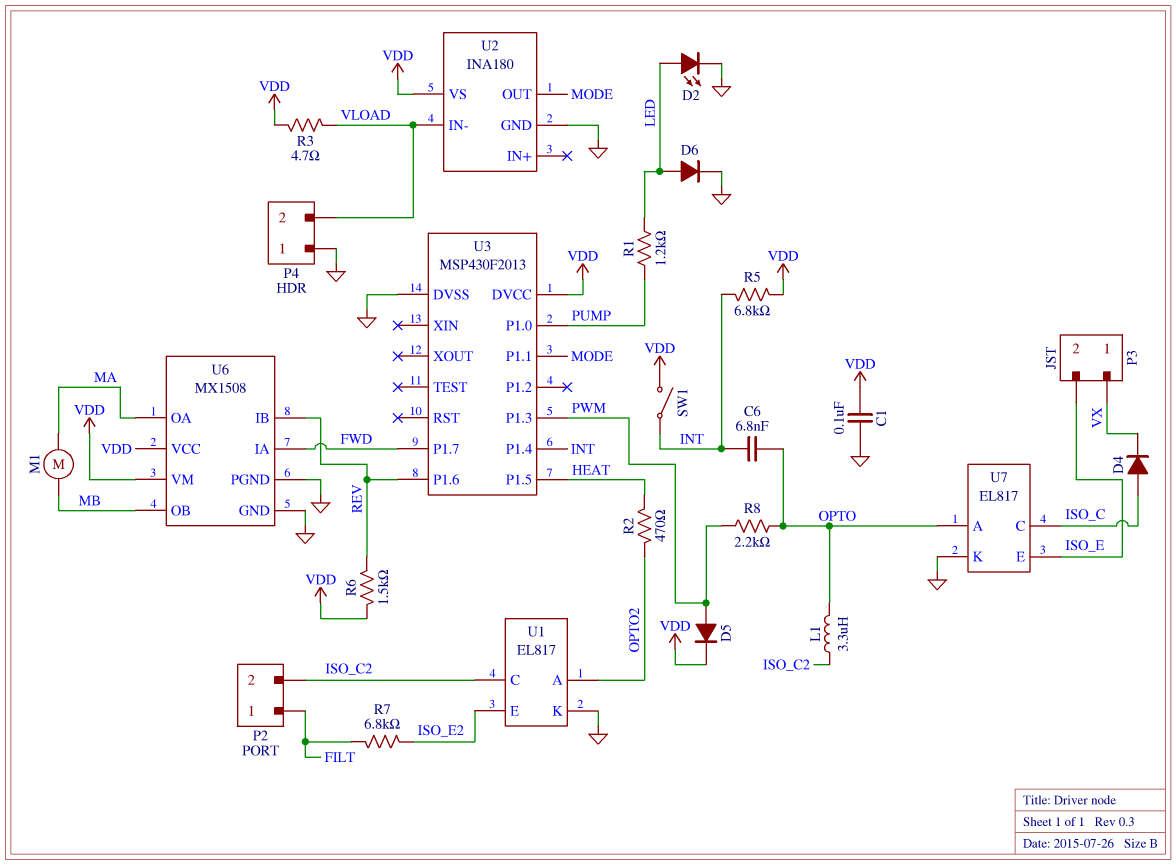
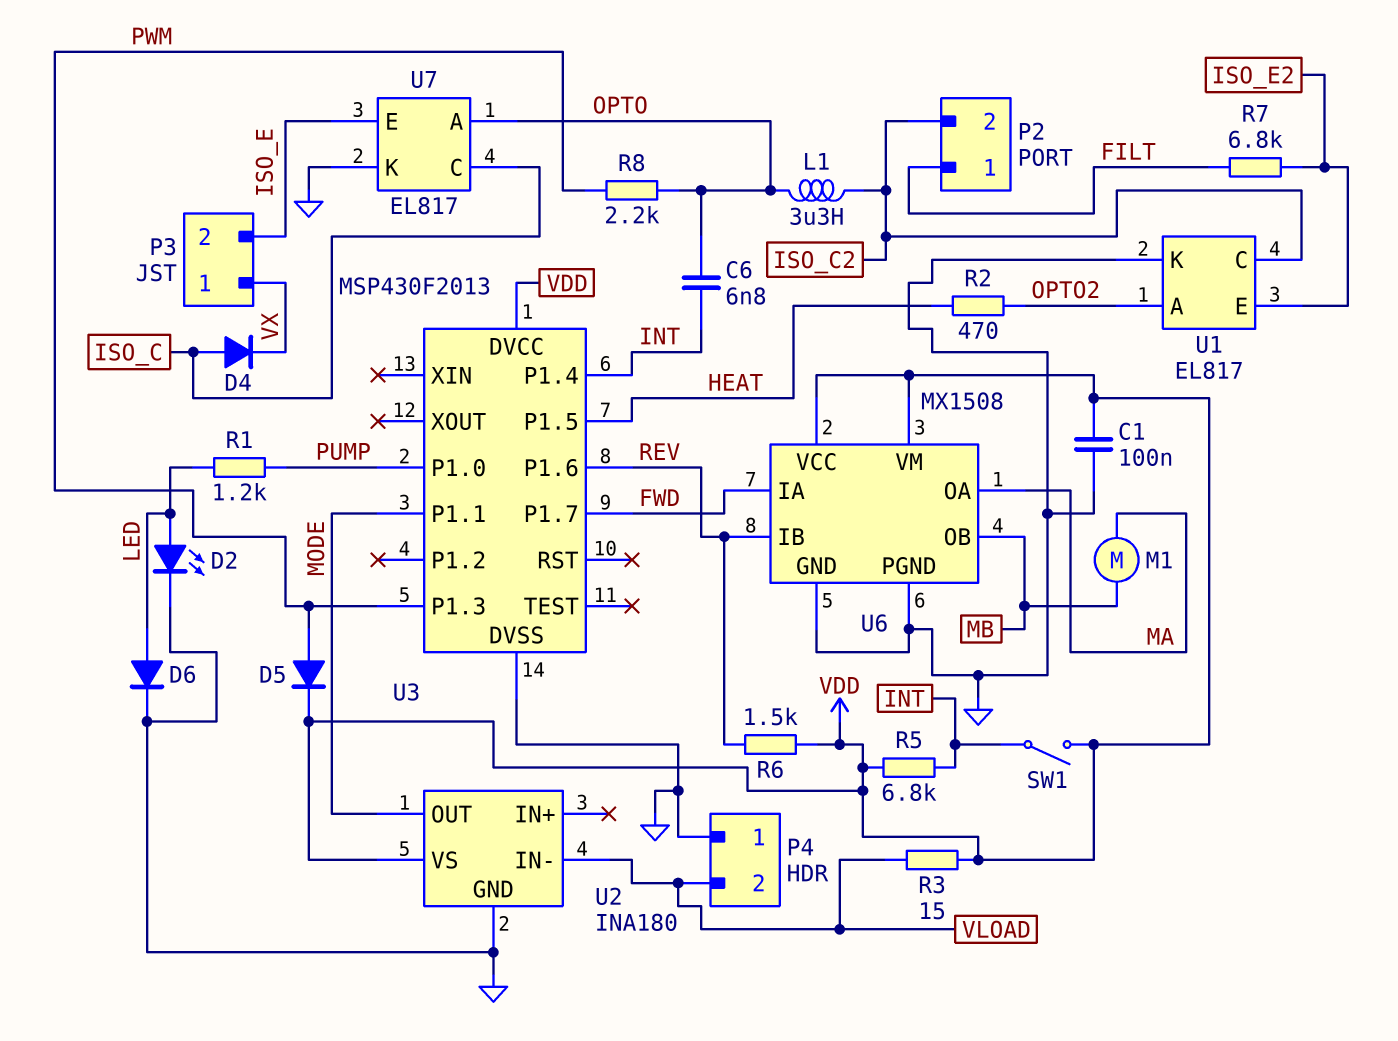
R3: 4.7 (VDD, VLOAD) -> 15 (VDD, VLOAD)

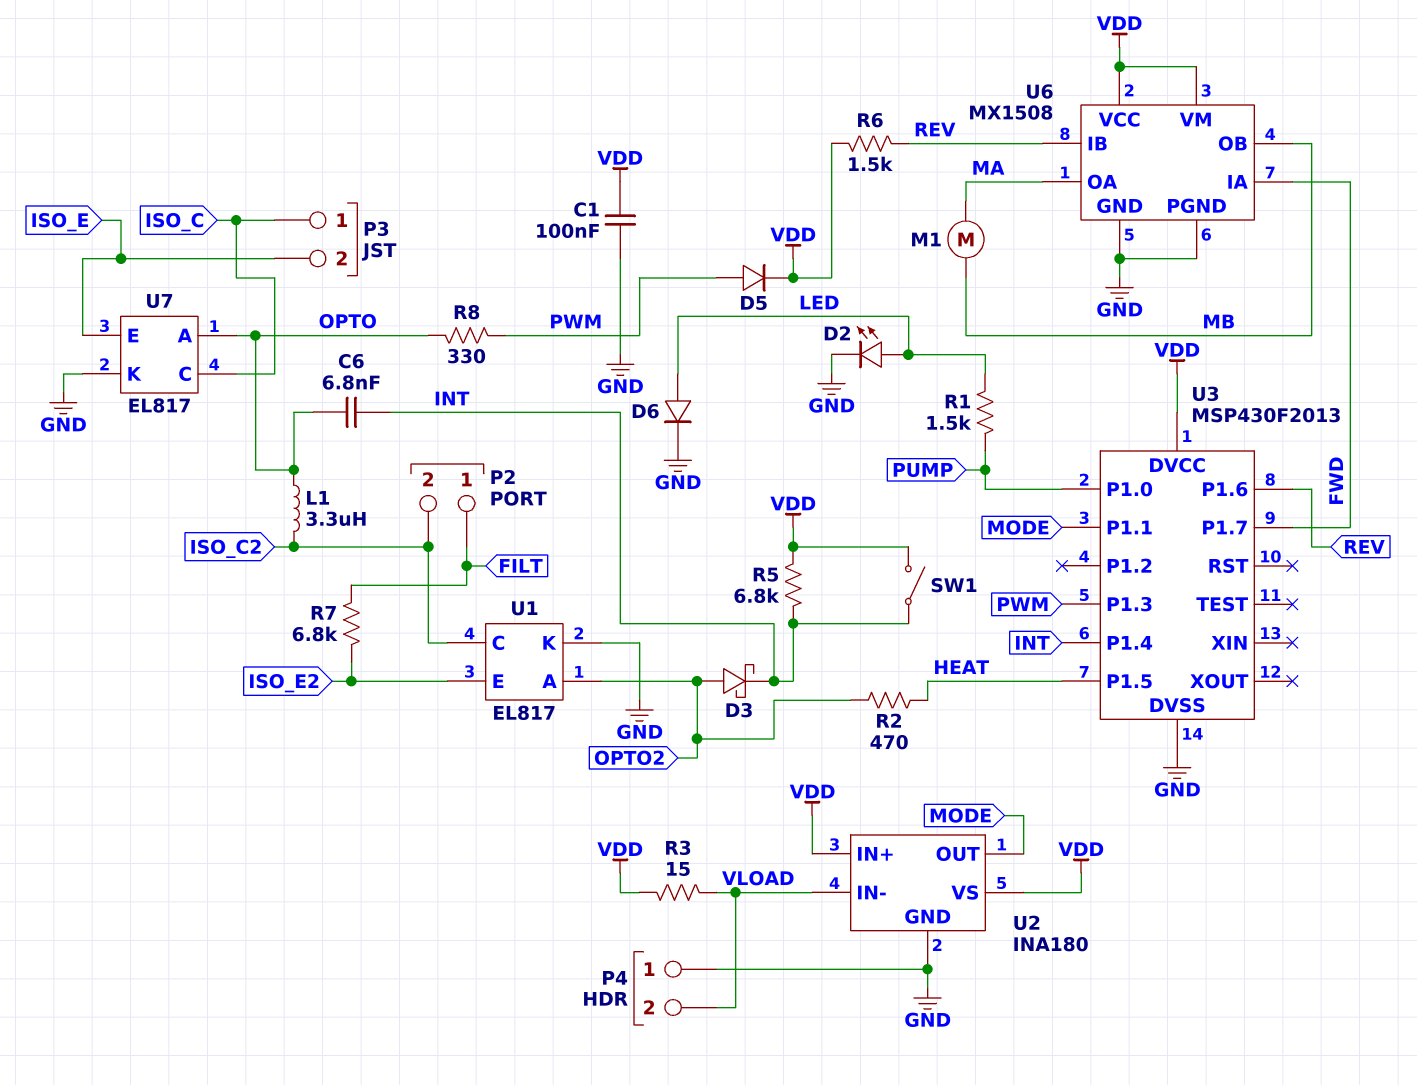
D3: none -> schottky (A OPTO2, K INT)
D4: diode (A ISO_C, K VX) -> none
P3 pin 1: VX -> ISO_C
R1: 1.2k (LED, PUMP) -> 1.5k (LED, PUMP)
R8: 2.2k (OPTO, PWM) -> 330 (OPTO, PWM)
U2 pin IN+: none -> VDD

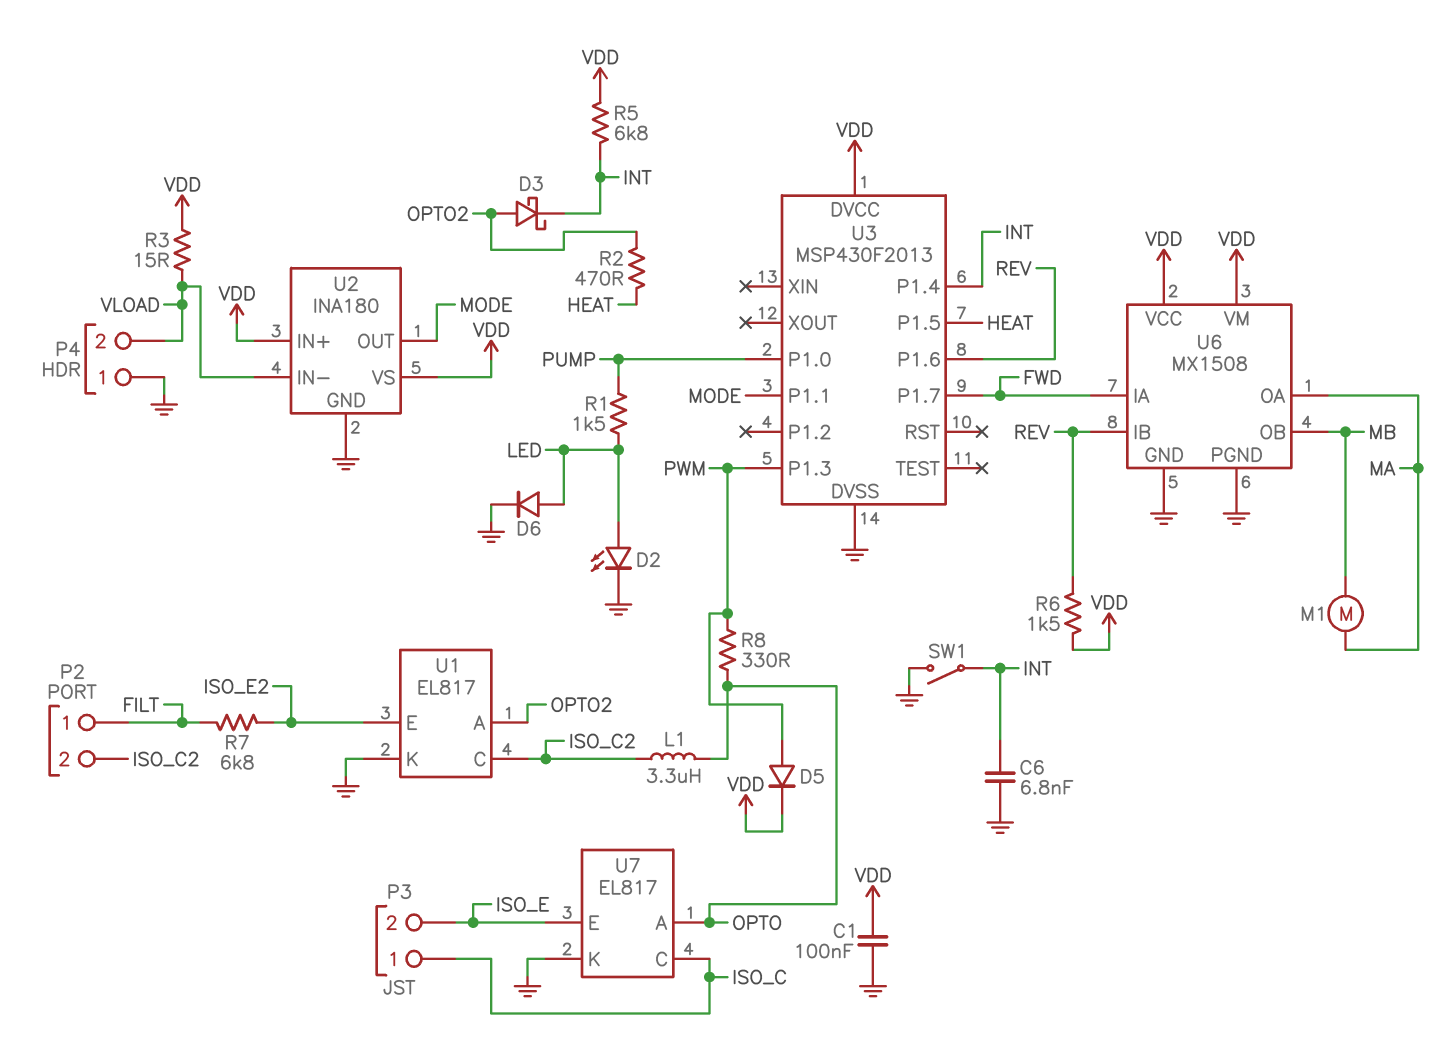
C6: 6.8nF (INT, OPTO) -> 6.8nF (GND, INT)
SW1: switch (INT, VDD) -> switch (GND, INT)

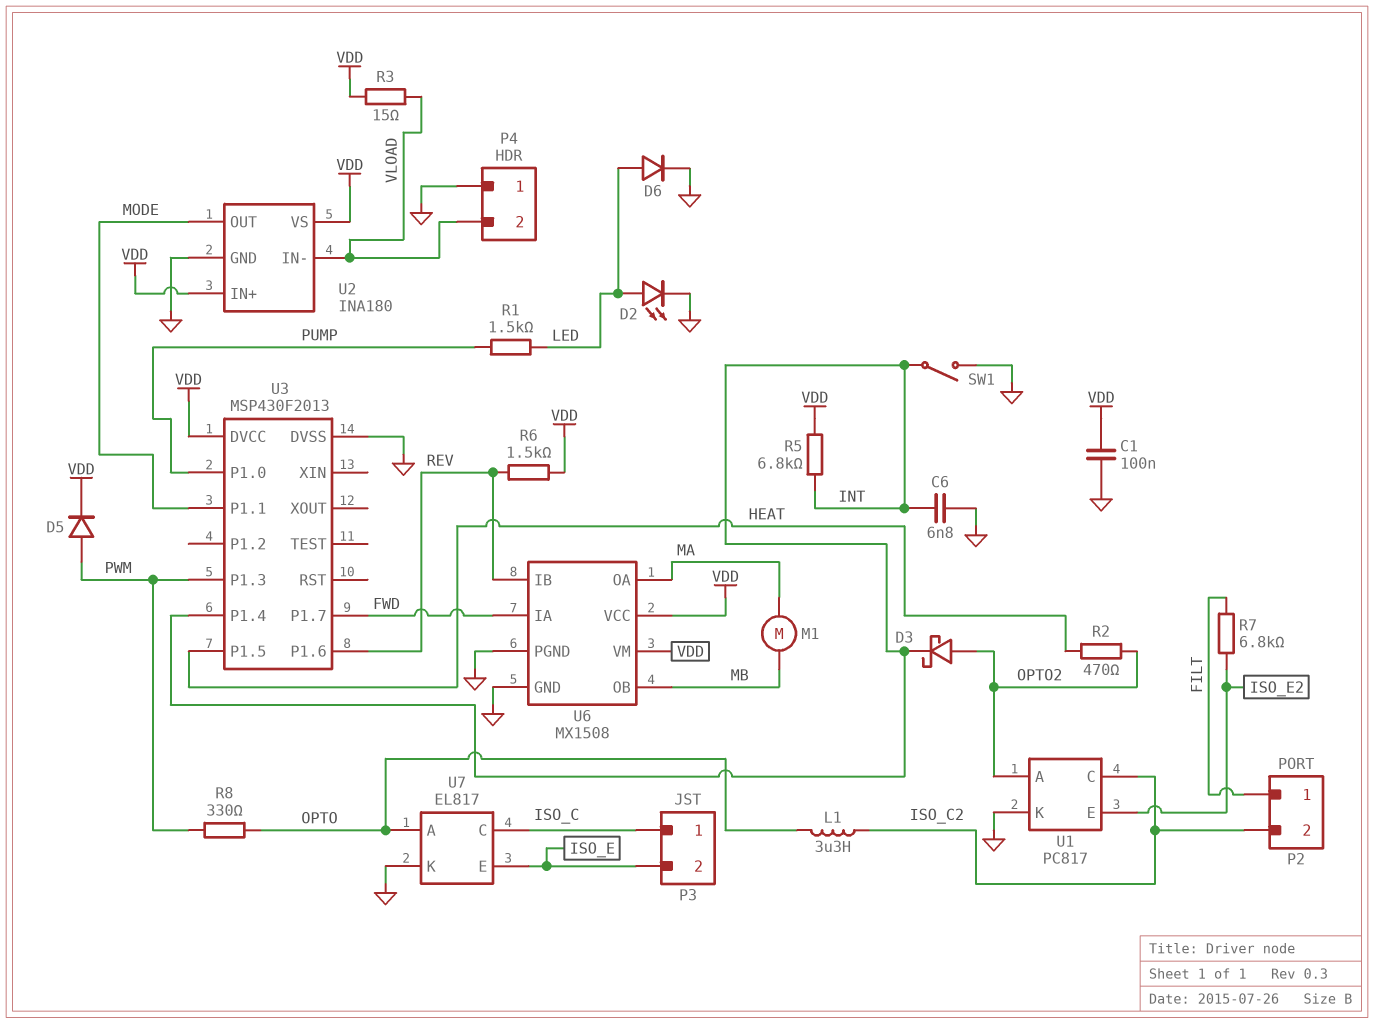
U1: EL817 -> PC817

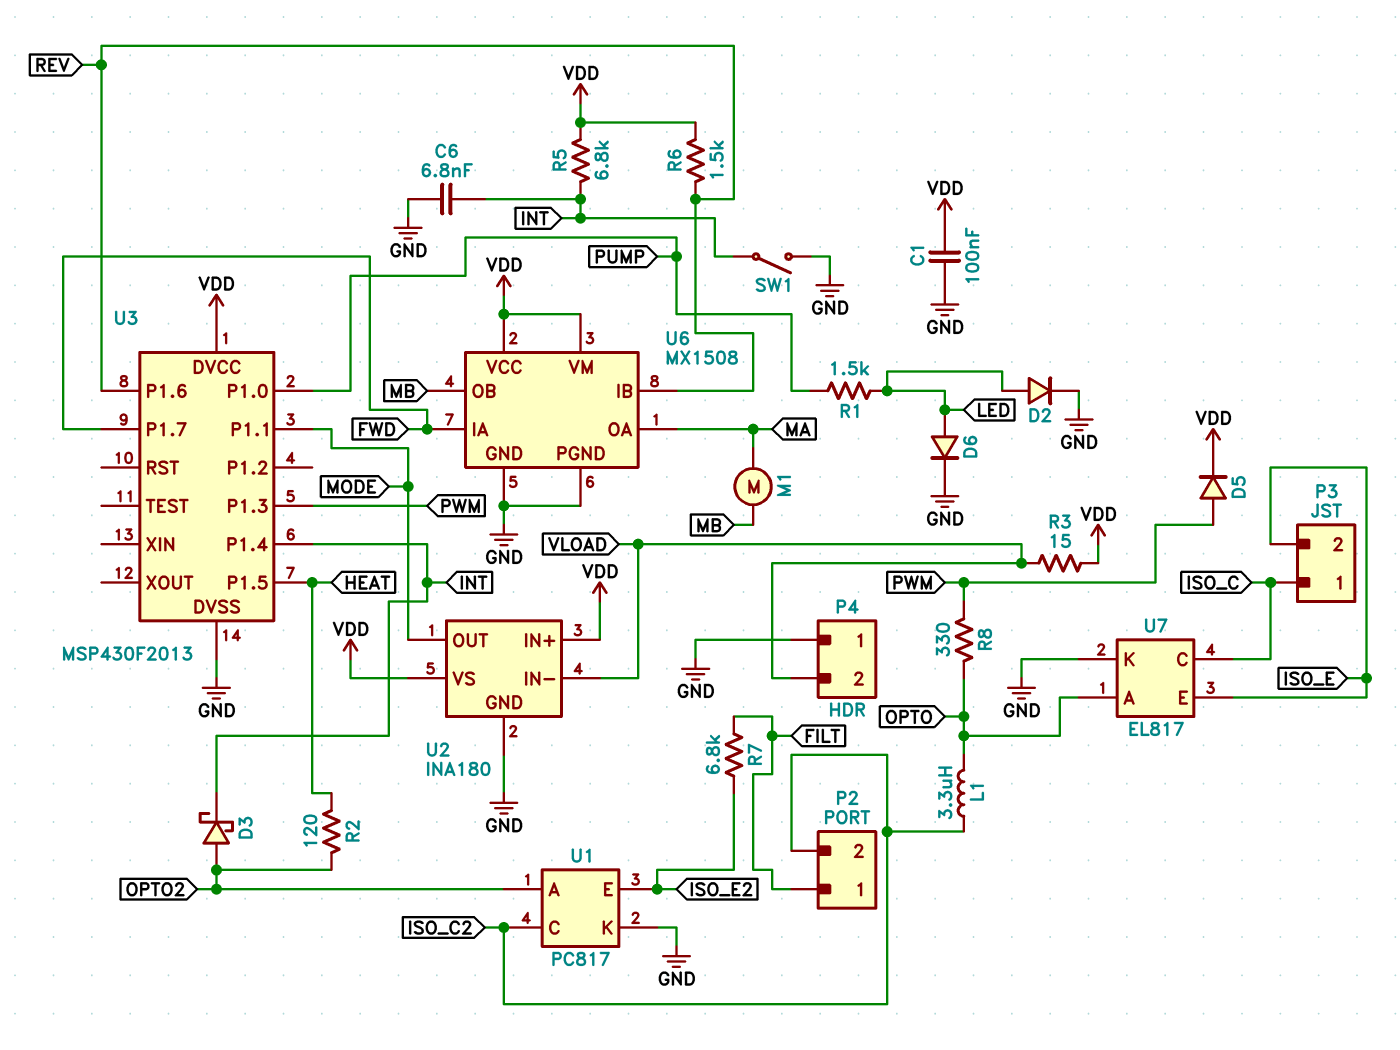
D2: LED (A LED, K GND) -> diode (A LED, K GND)
R2: 470 (HEAT, OPTO2) -> 120 (HEAT, OPTO2)

